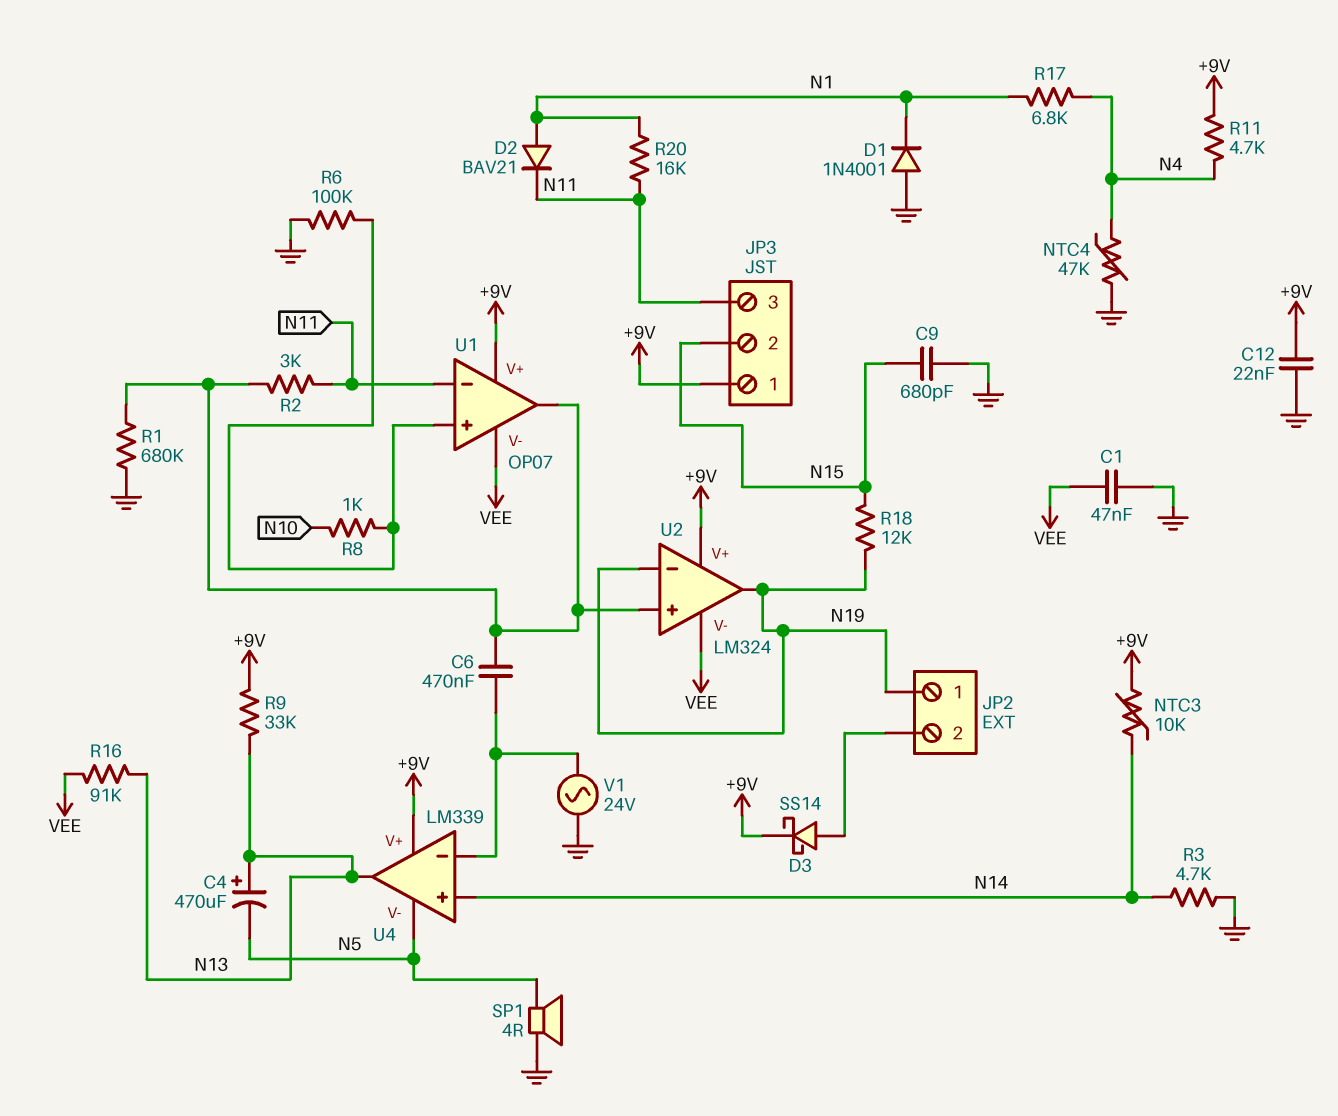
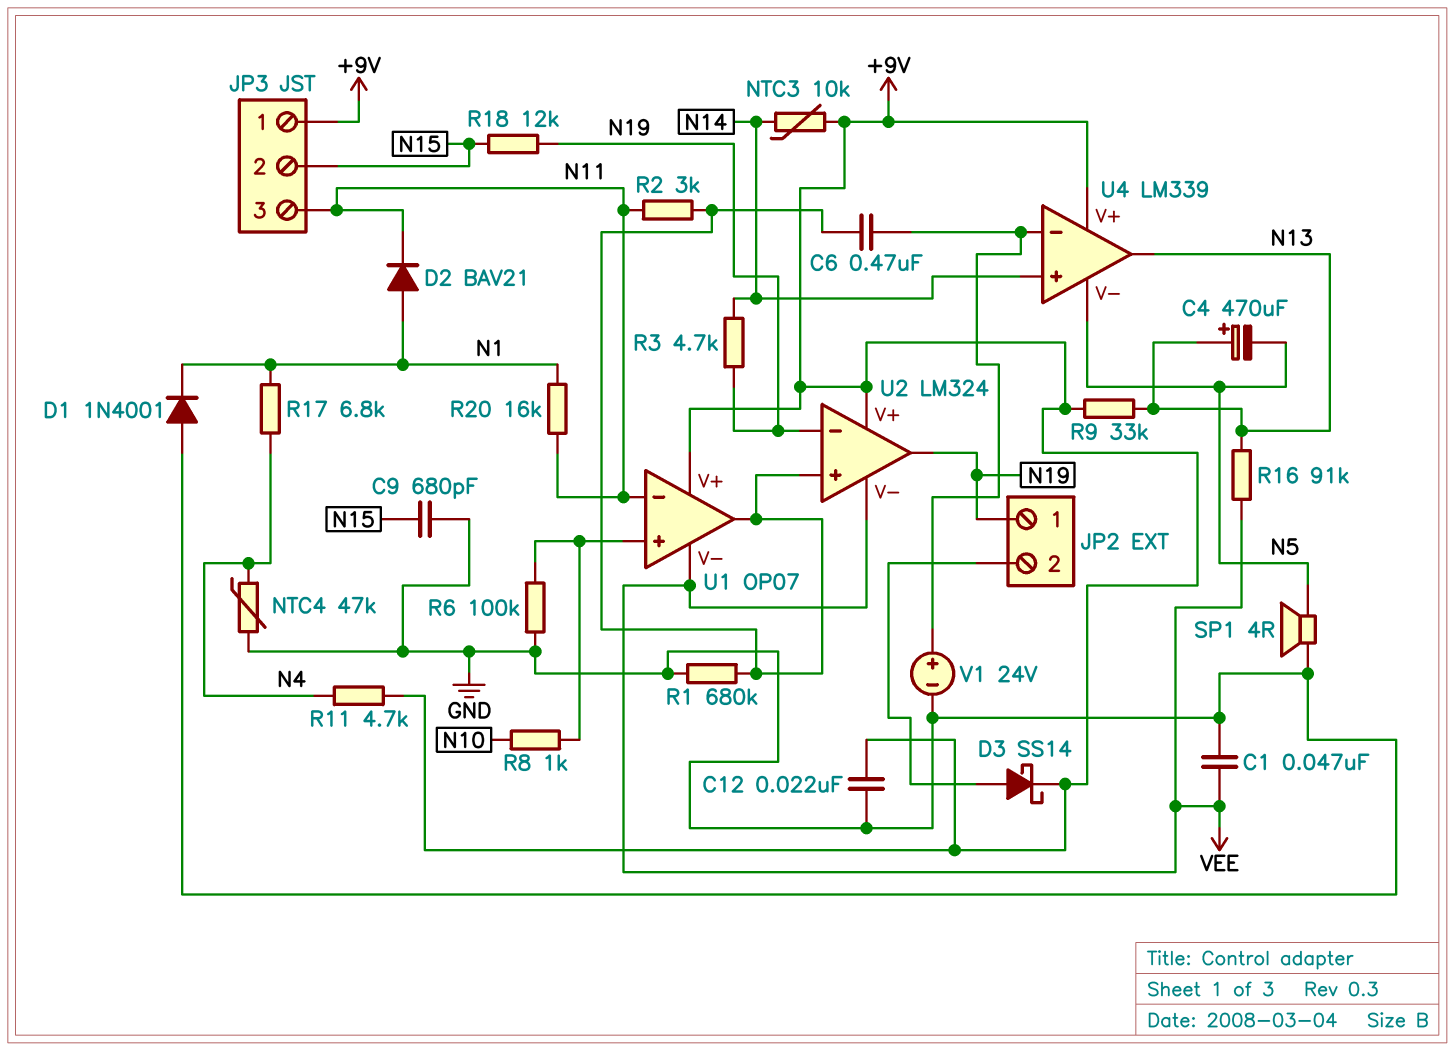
R3: 4.7k (GND, N14) -> 4.7k (N14, N19)
V1: AC 24V (GND, U4/in-) -> 24V (plus U4/in-, minus GND)

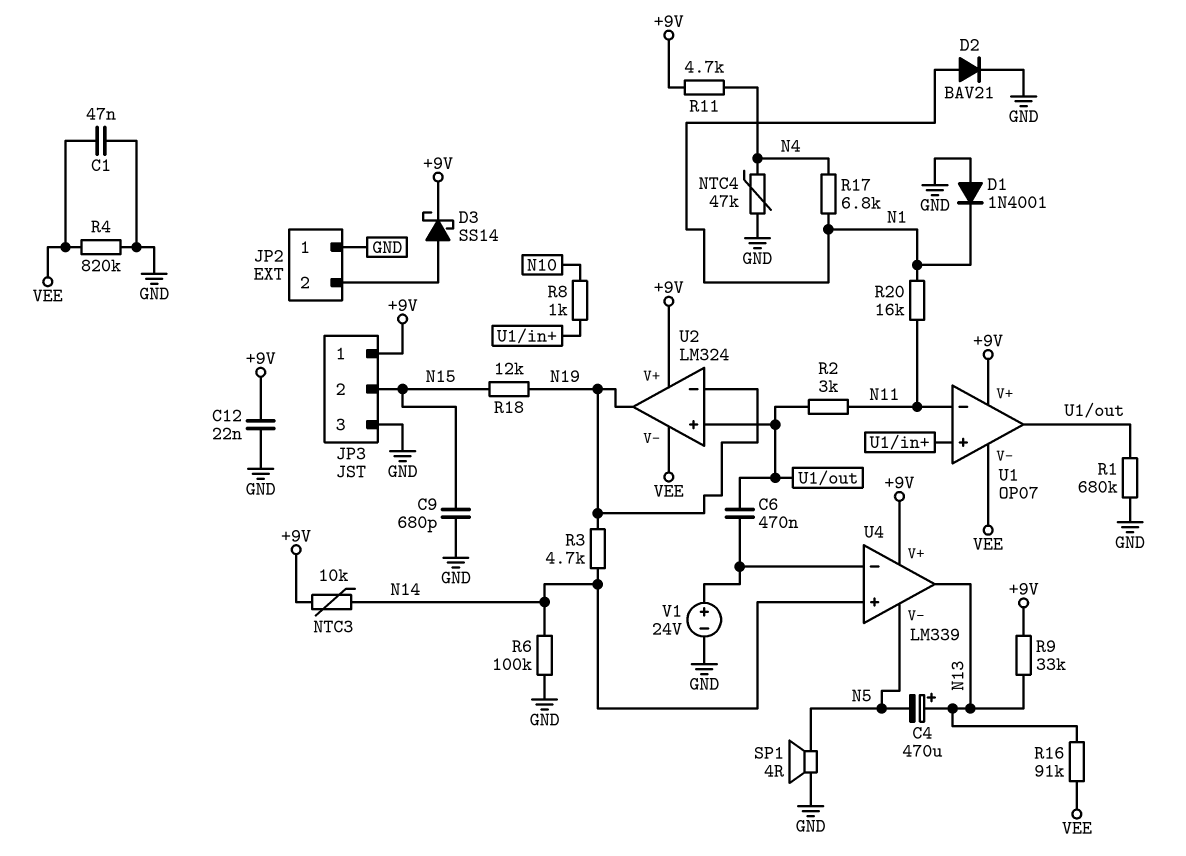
D2: diode BAV21 (A N1, K N11) -> diode BAV21 (A N1, K GND)
JP2 pin 1: N19 -> GND
JP3 pin 3: N11 -> GND
R4: none -> 820k (GND, VEE)
R6: 100k (GND, U1/in+) -> 100k (GND, N14)

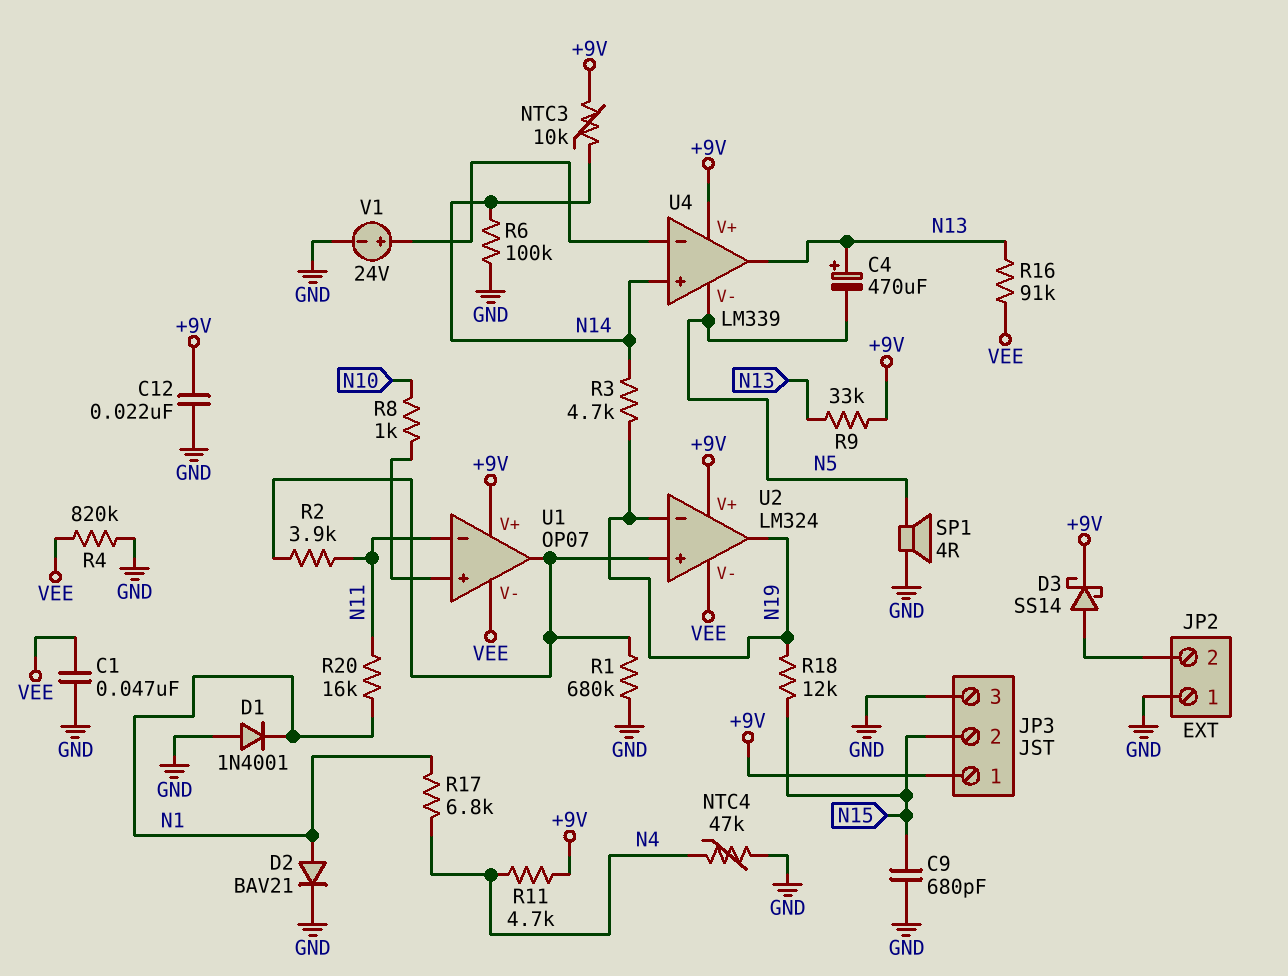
C6: 470nF (U1/out, U4/in-) -> none
R2: 3k (N11, U1/out) -> 3.9k (N11, U1/out)

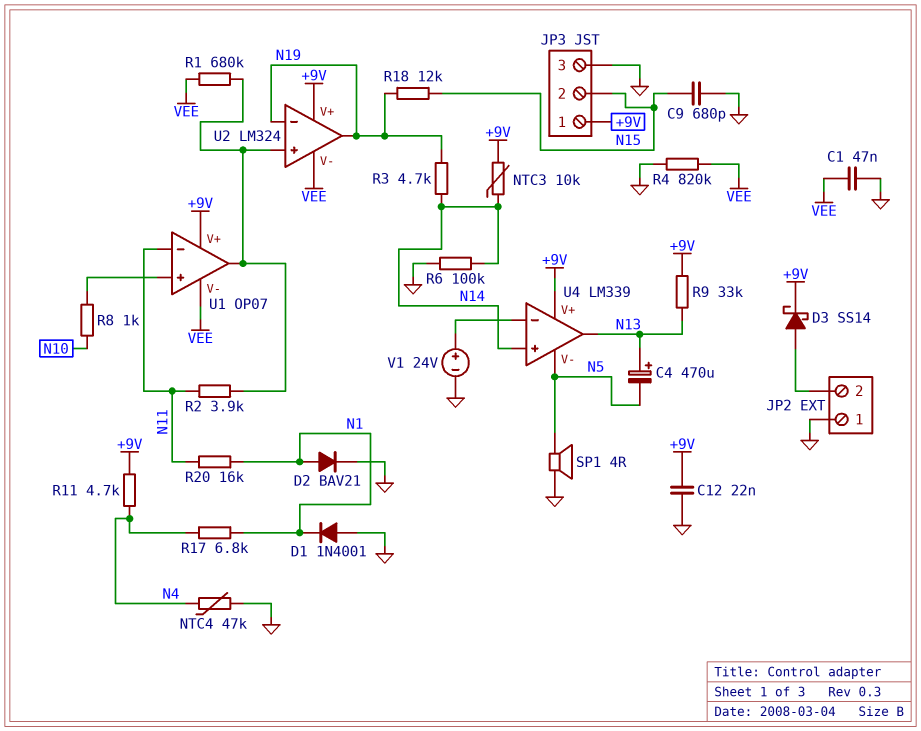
R1: 680k (GND, U1/out) -> 680k (U1/out, VEE)
R16: 91k (N13, VEE) -> none

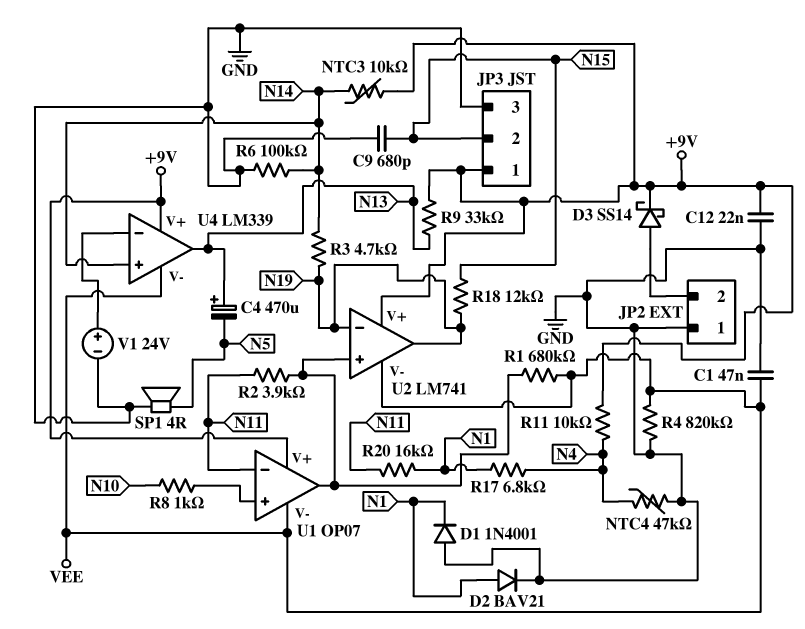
R11: 4.7k (+9V, N4) -> 10k (+9V, N4)
U2: LM324 -> LM741
U4 pin V-: N5 -> VEE

